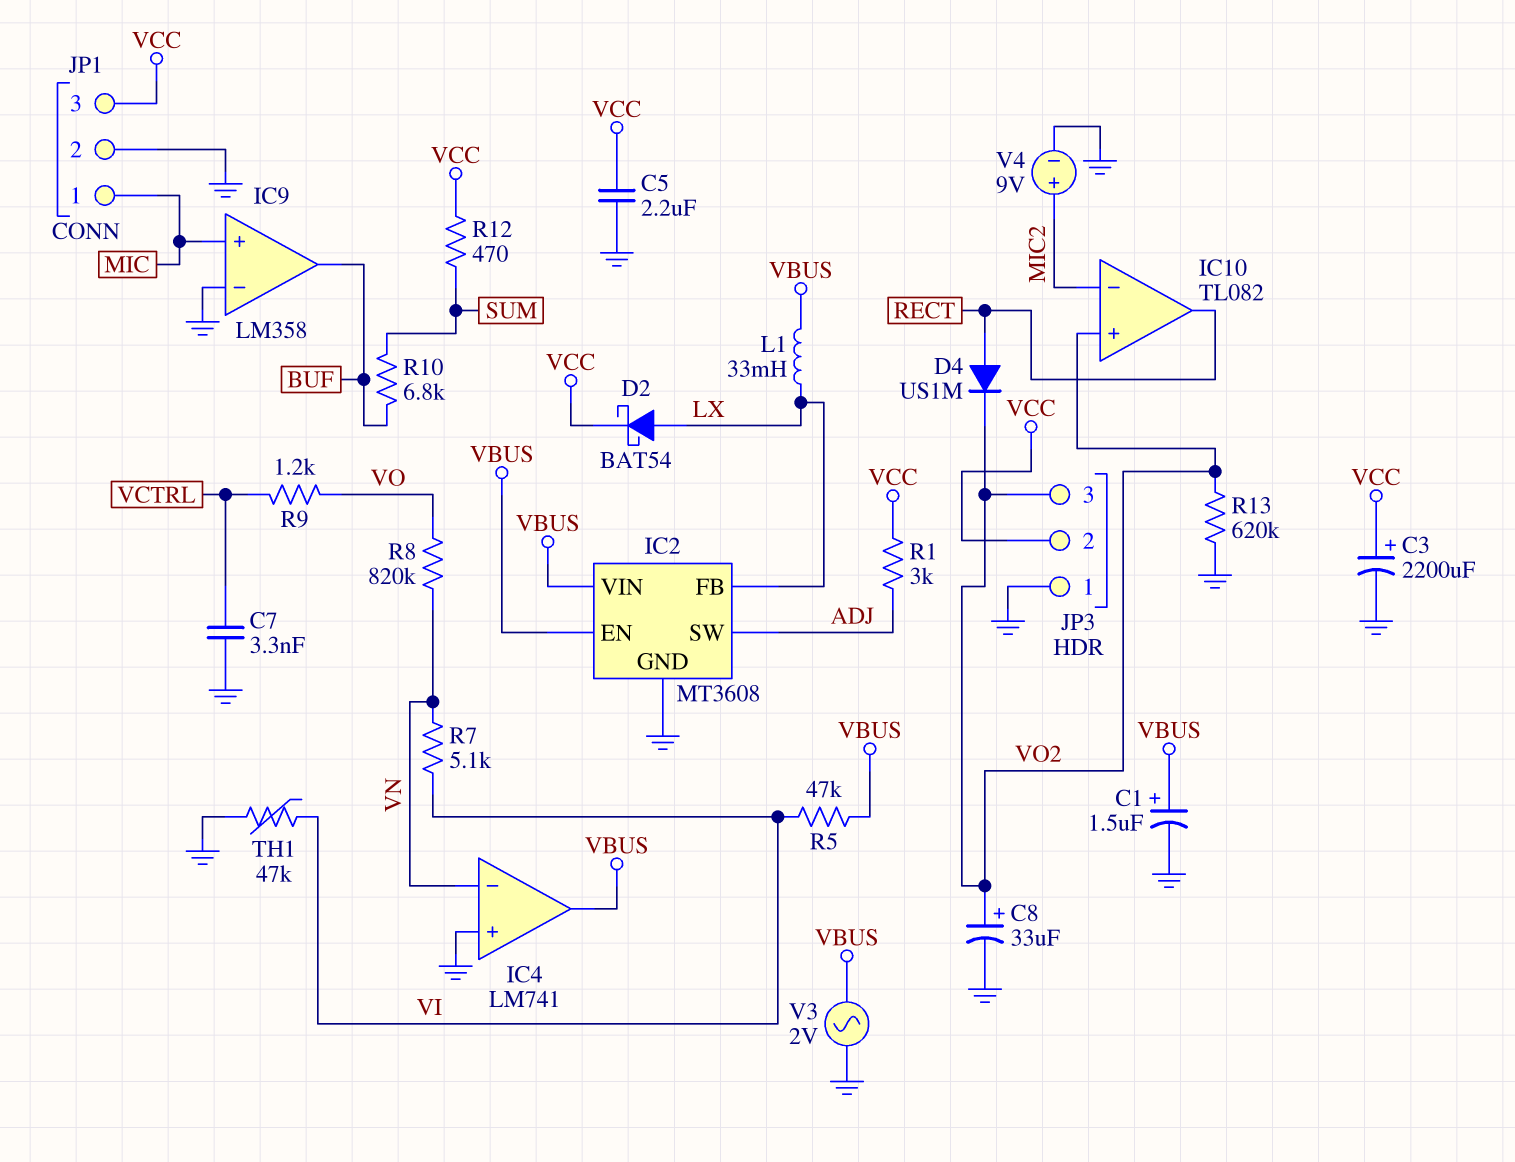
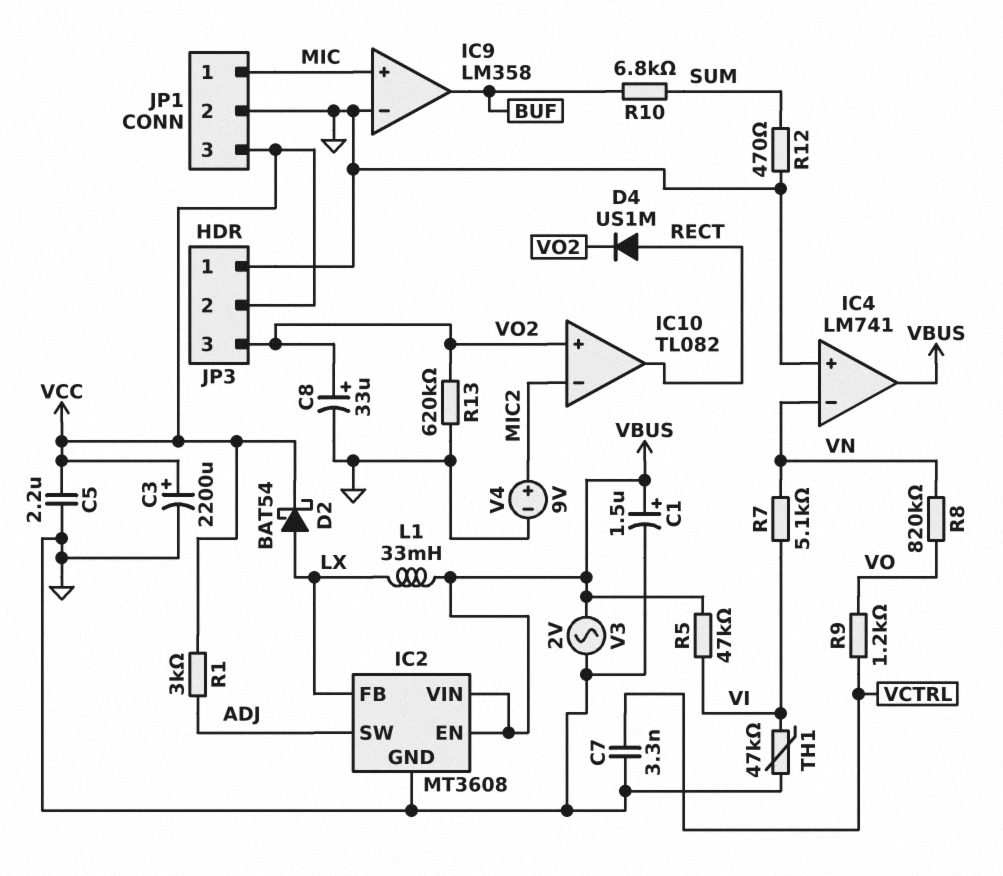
R12: 470 (SUM, VCC) -> 470 (GND, SUM)

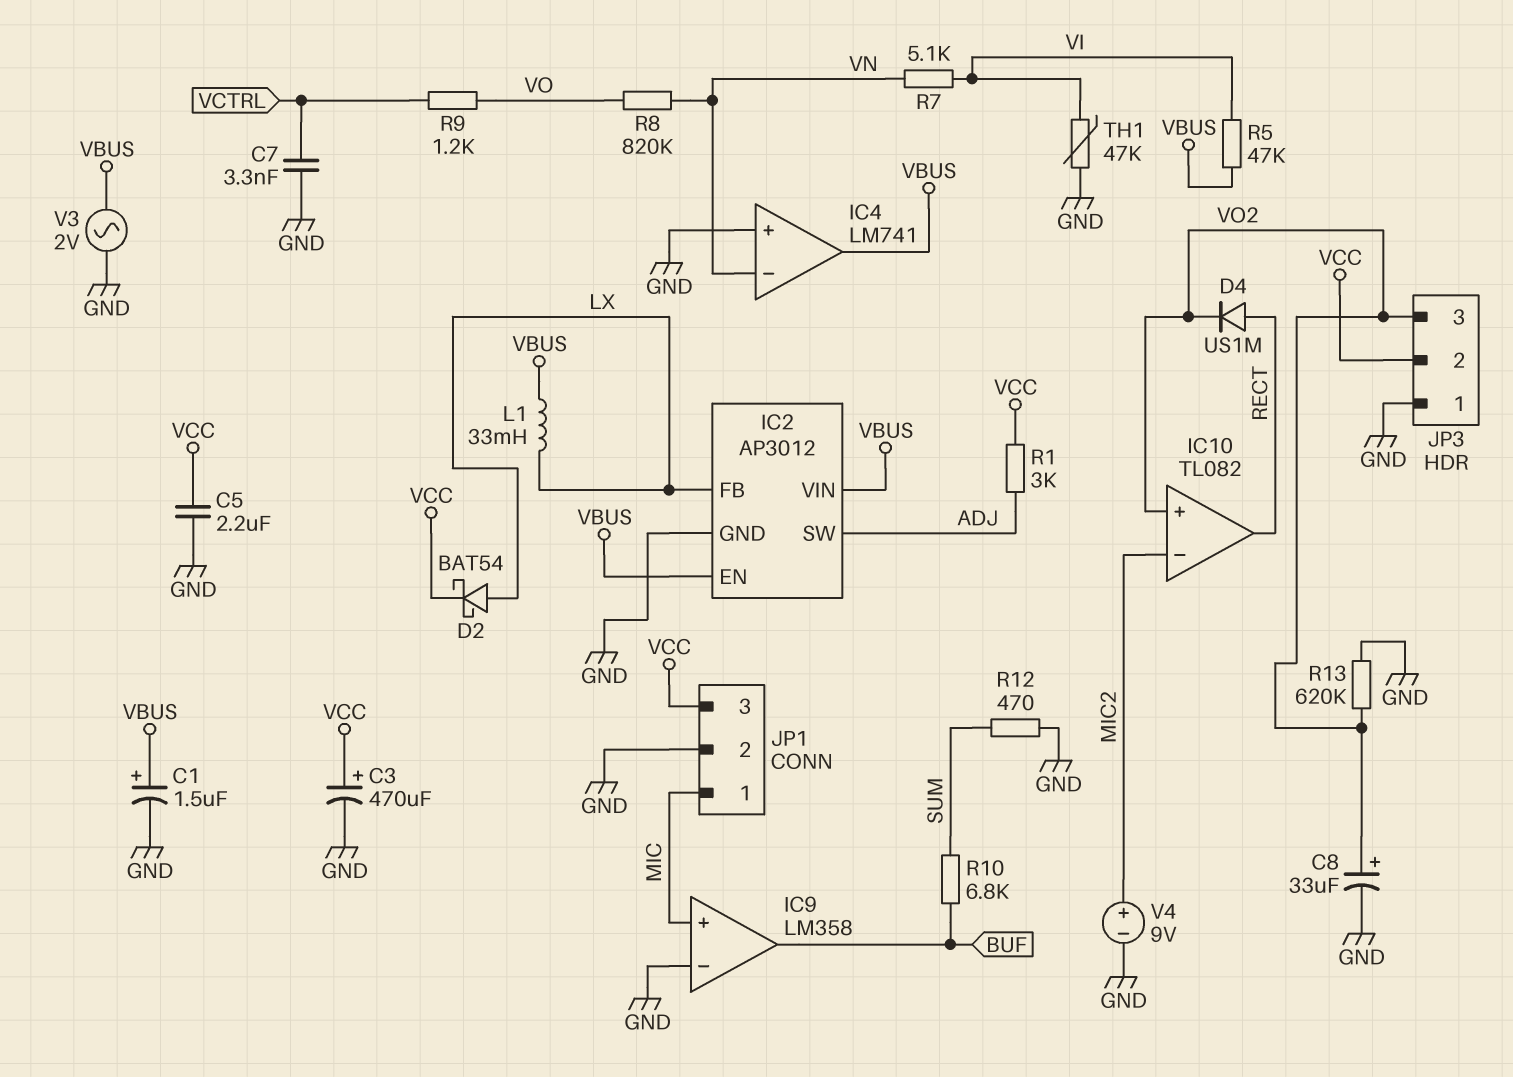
C3: 2200uF (plus VCC, minus GND) -> 470uF (plus VCC, minus GND)
IC2: MT3608 -> AP3012

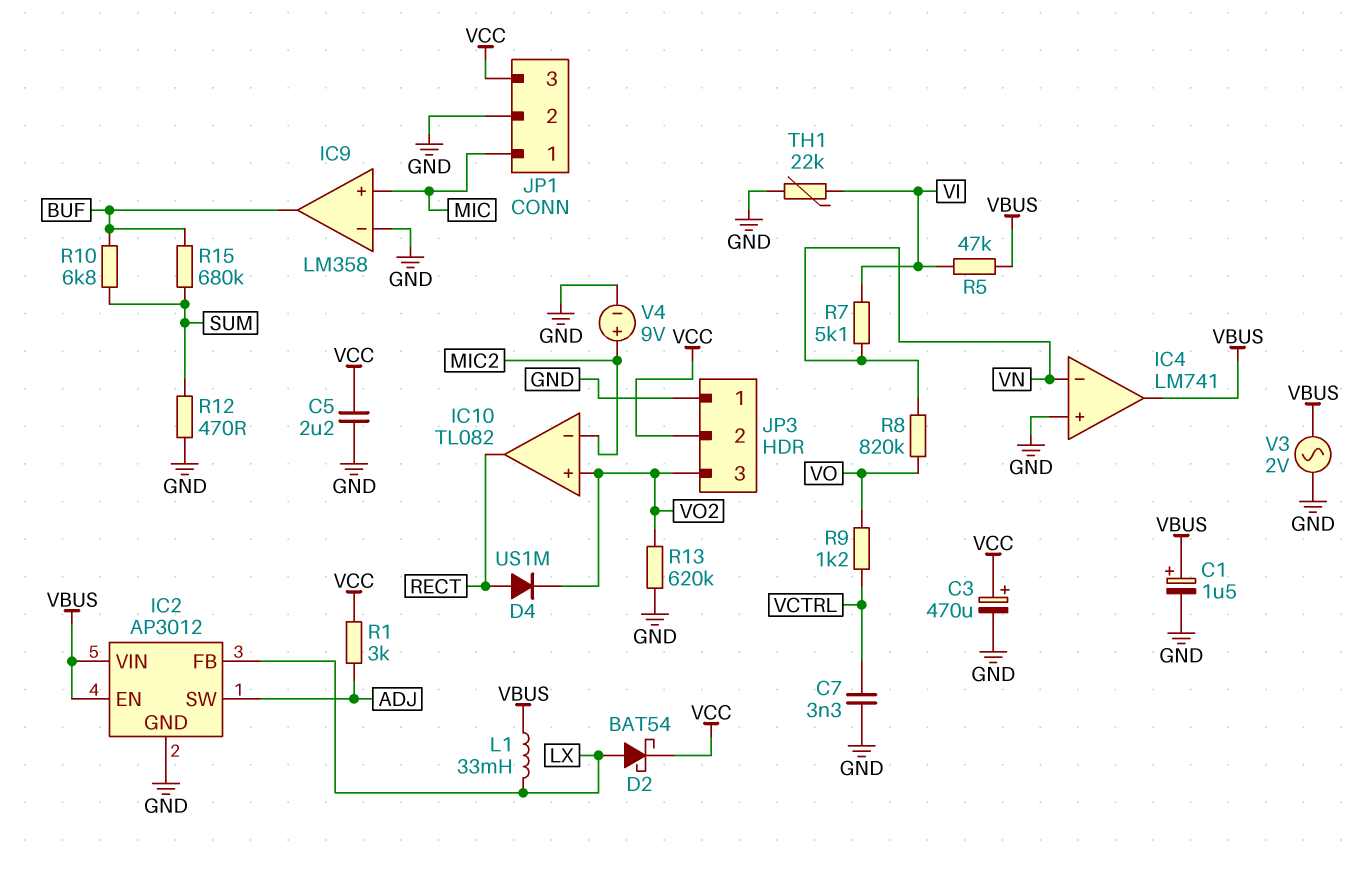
C8: 33uF (plus VO2, minus GND) -> none
R15: none -> 680k (BUF, SUM)
TH1: 47k (GND, VI) -> 22k (GND, VI)

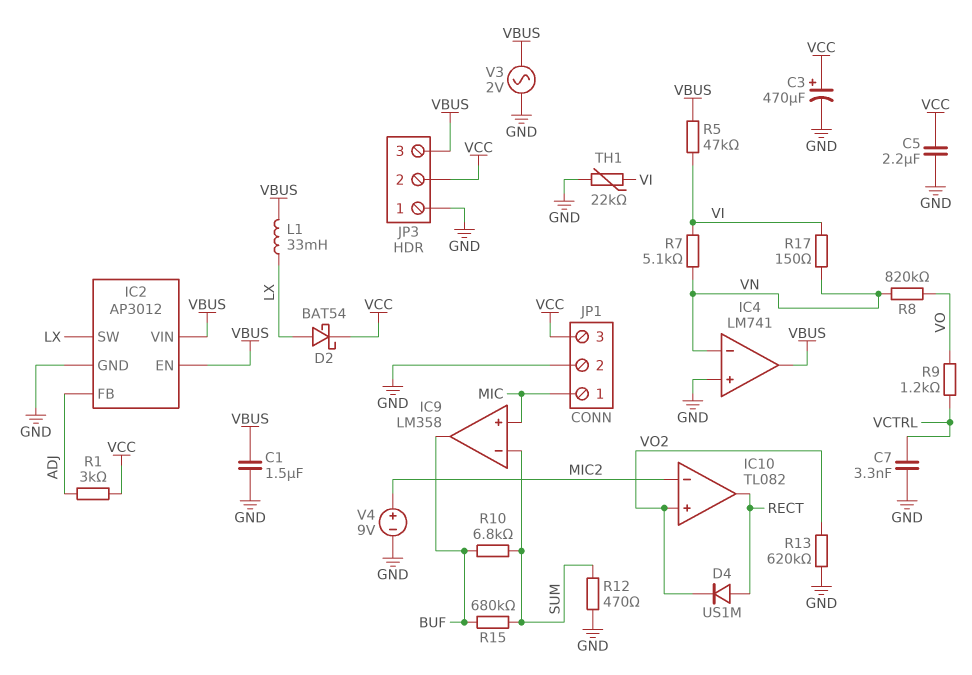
C1: 1.5uF (plus VBUS, minus GND) -> 1.5uF (GND, VBUS)
IC2 pin FB: LX -> ADJ
IC2 pin SW: ADJ -> LX
IC9 pin in-: GND -> SUM
JP3 pin 3: VO2 -> VBUS
R17: none -> 150 (VI, VN)

